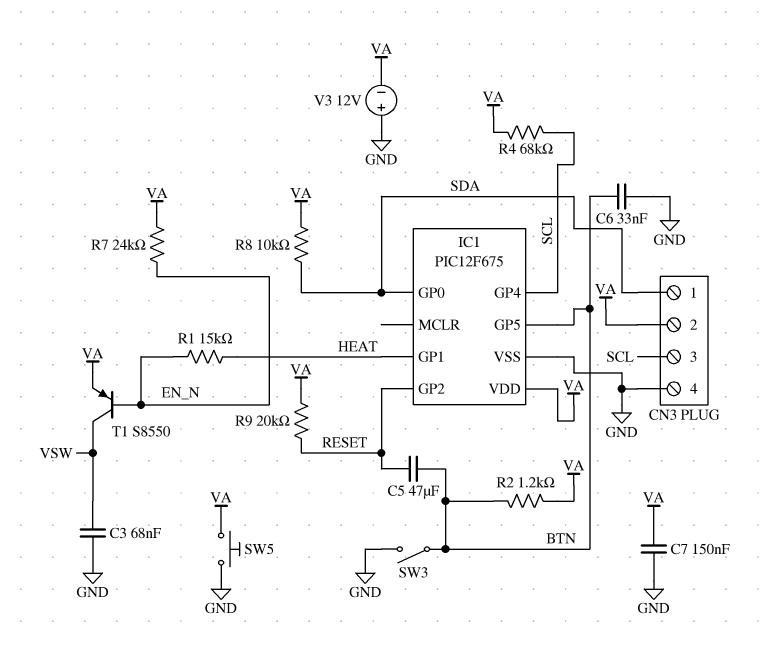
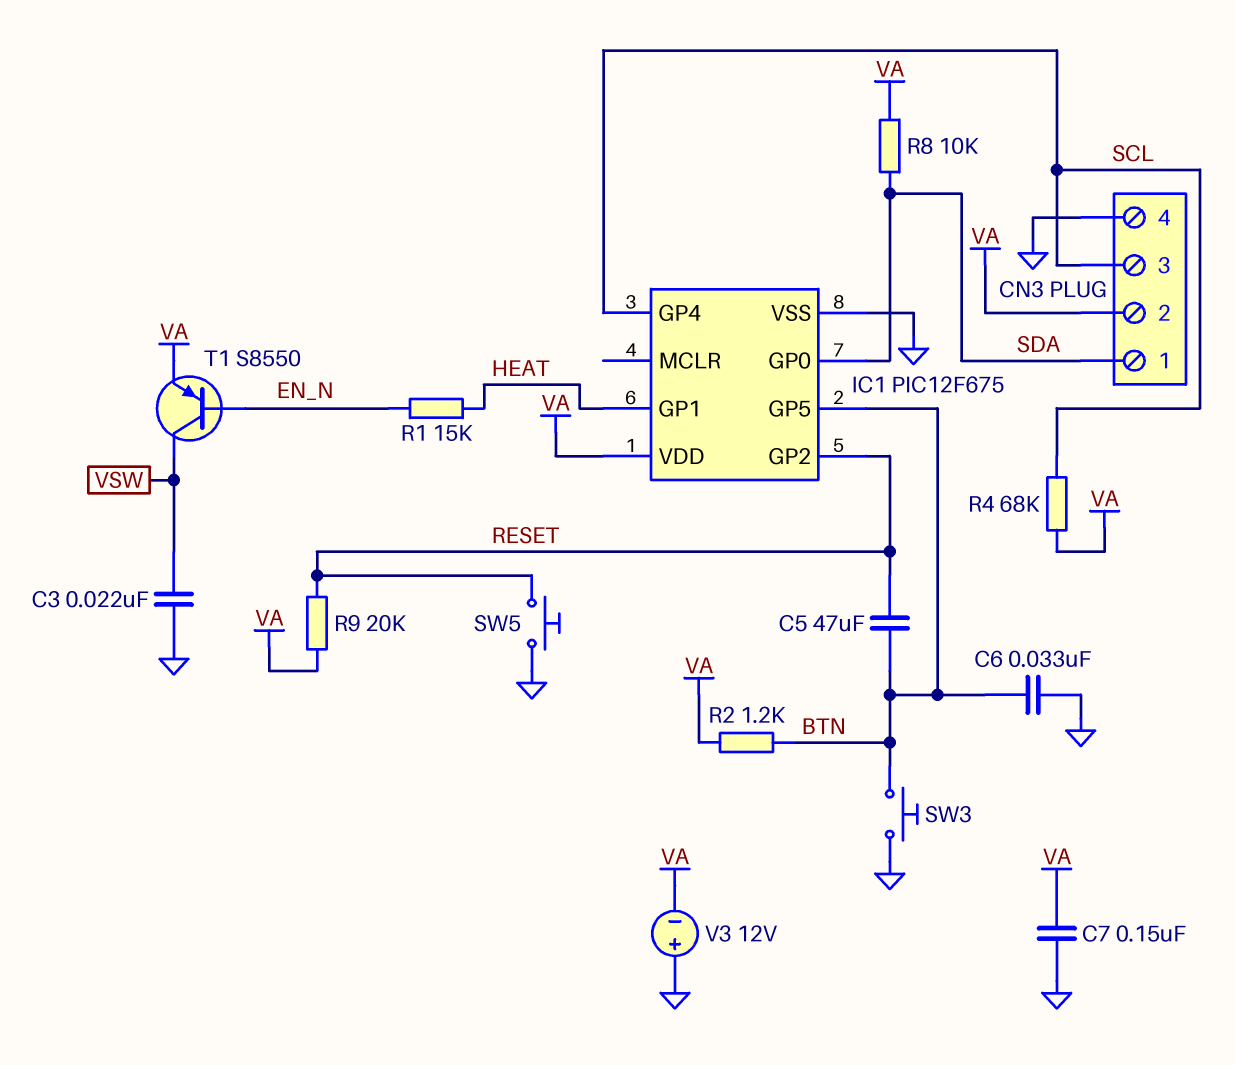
C3: 68nF (GND, VSW) -> 22nF (GND, VSW)
R7: 24k (EN_N, VA) -> none
SW3: switch (BTN, GND) -> button (BTN, GND)
SW5: button (GND, VA) -> button (GND, RESET)

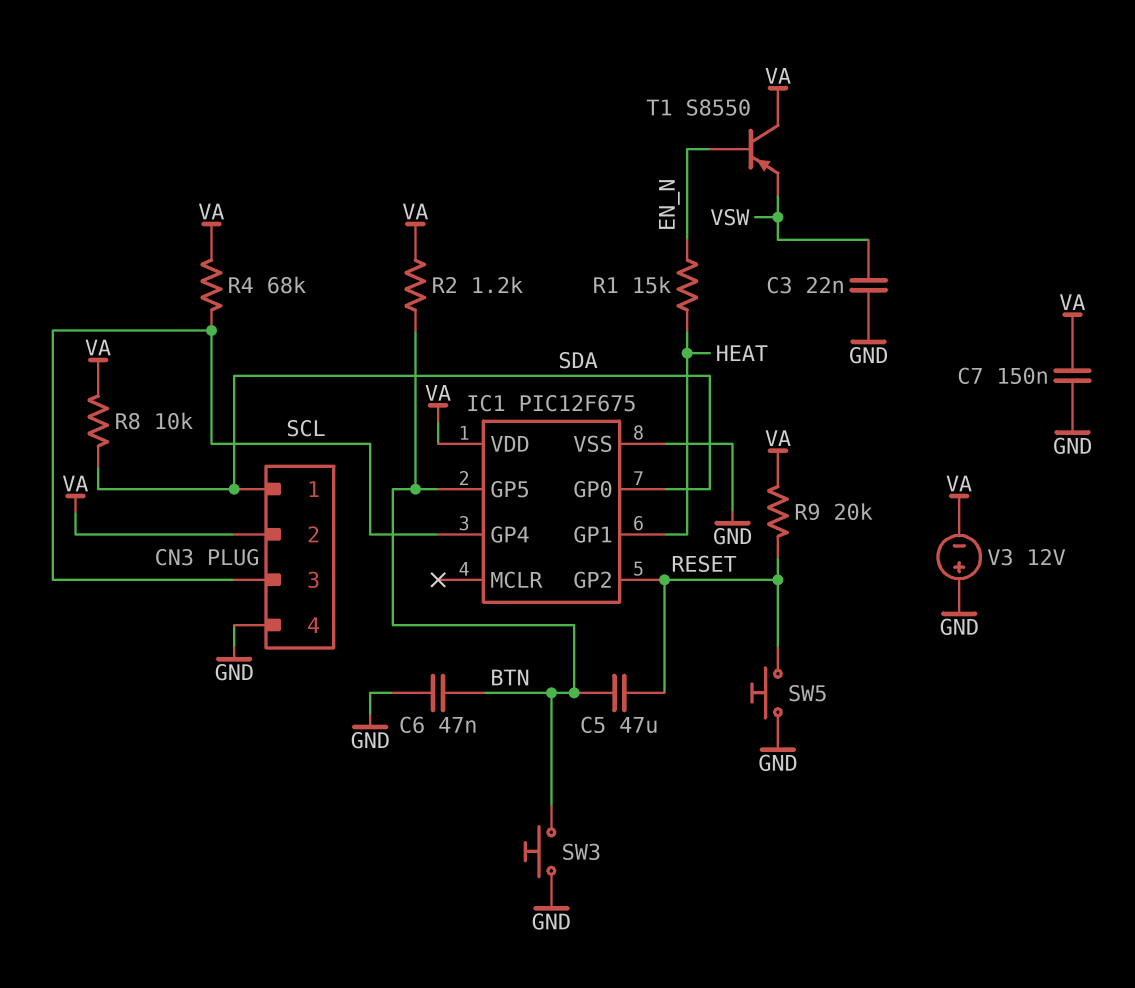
C6: 33nF (BTN, GND) -> 47nF (BTN, GND)
T1: PNP S8550 (B EN_N, C VSW, E VA) -> PNP S8550 (B EN_N, C VA, E VSW)

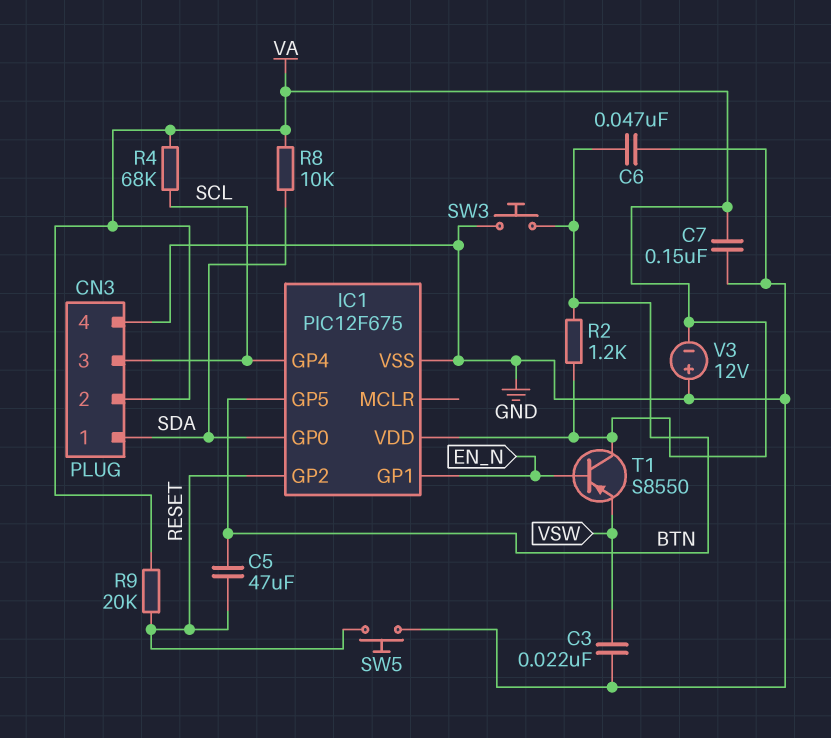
IC1 pin GP1: HEAT -> EN_N
R1: 15k (EN_N, HEAT) -> none

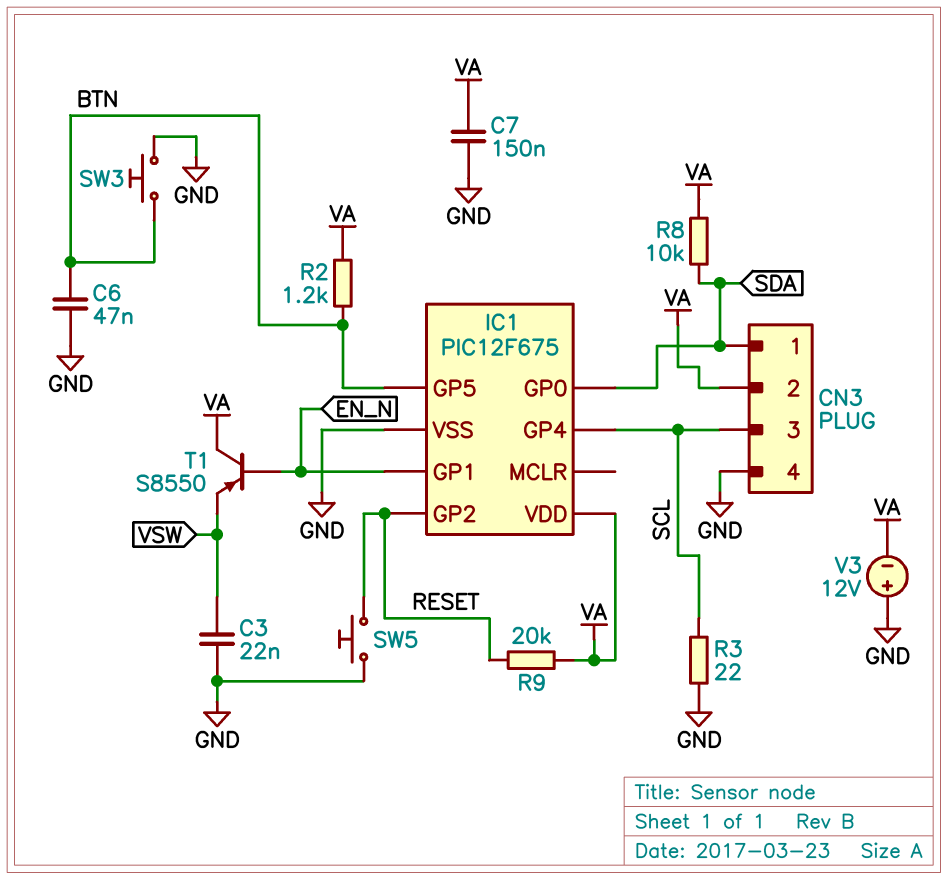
C5: 47uF (BTN, RESET) -> none
R3: none -> 22 (GND, SCL)
R4: 68k (SCL, VA) -> none

